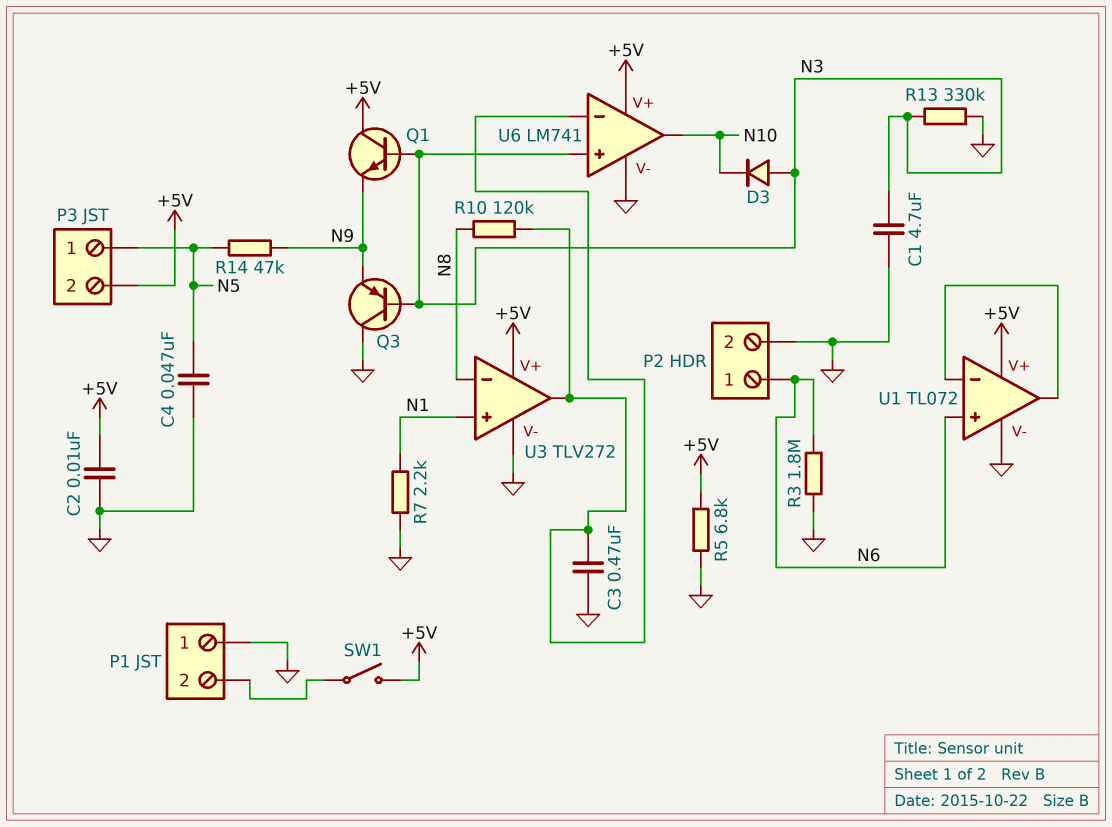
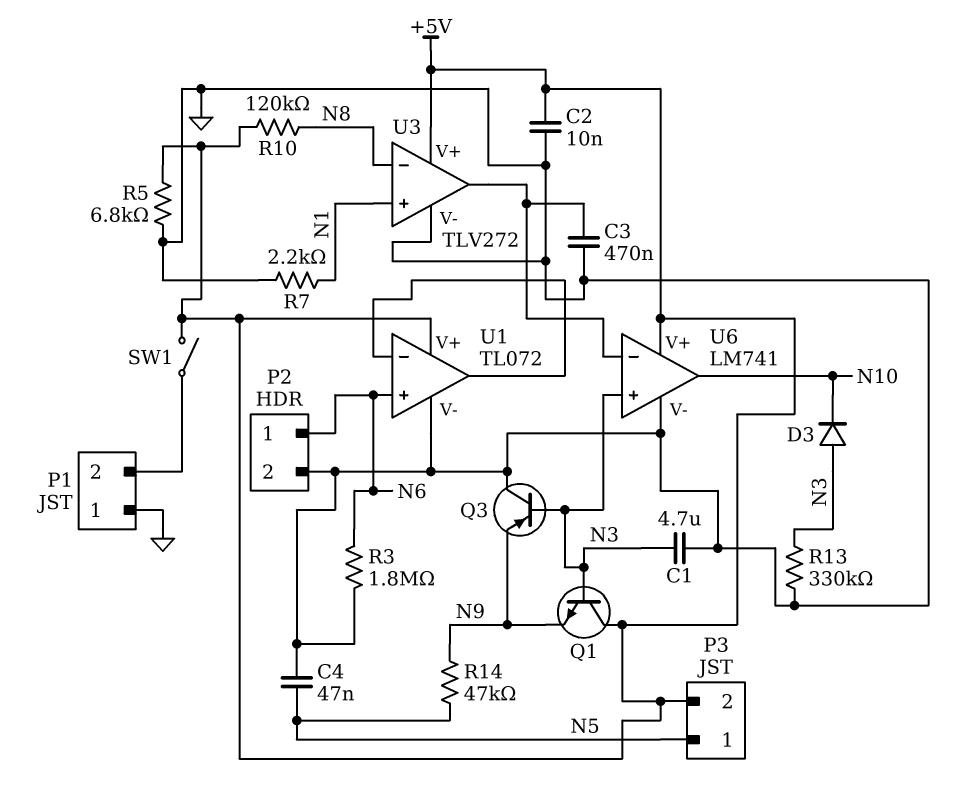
R10: 120k (N8, U3/out) -> 120k (+5V, N8)

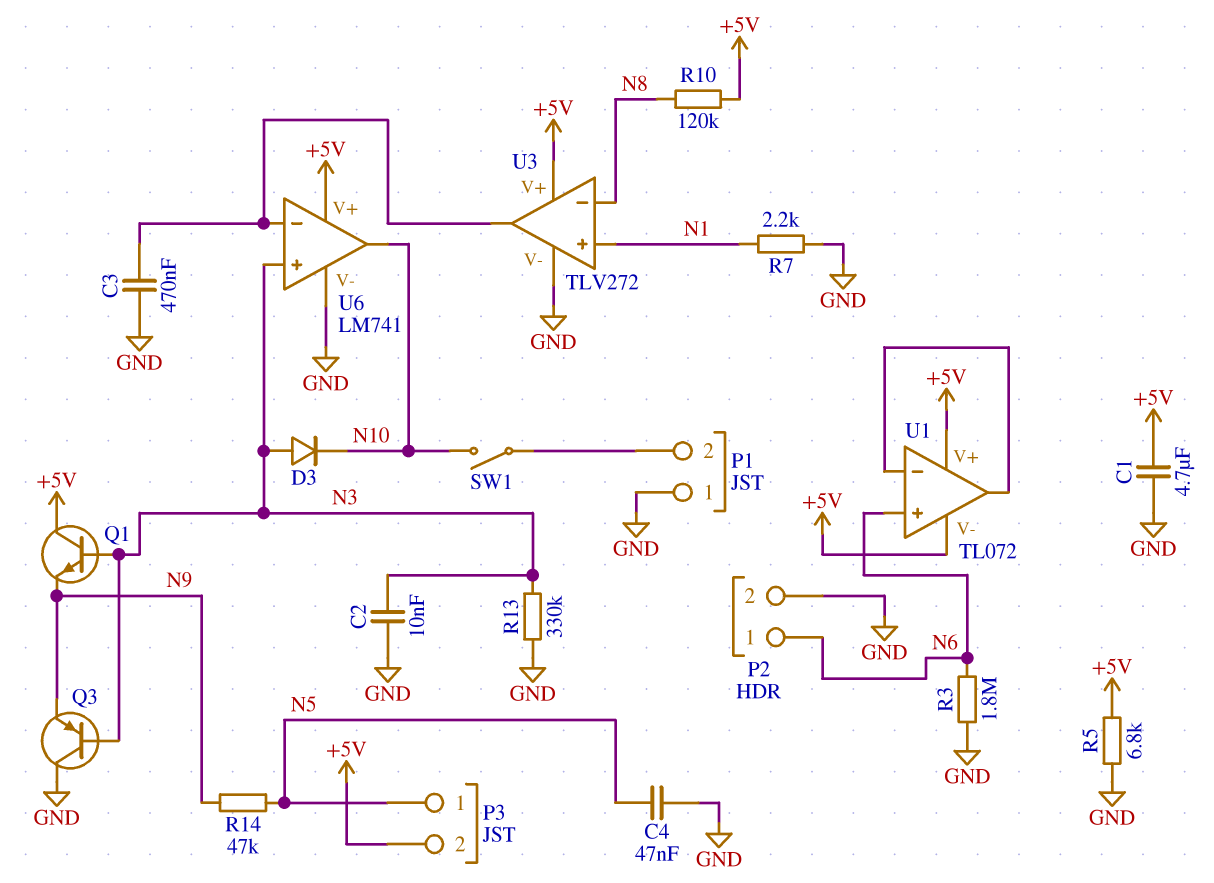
C1: 4.7uF (GND, N3) -> 4.7uF (+5V, GND)
C2: 10nF (+5V, GND) -> 10nF (GND, N3)
SW1: switch (+5V, P1/2) -> switch (N10, P1/2)
U1 pin V-: GND -> +5V

